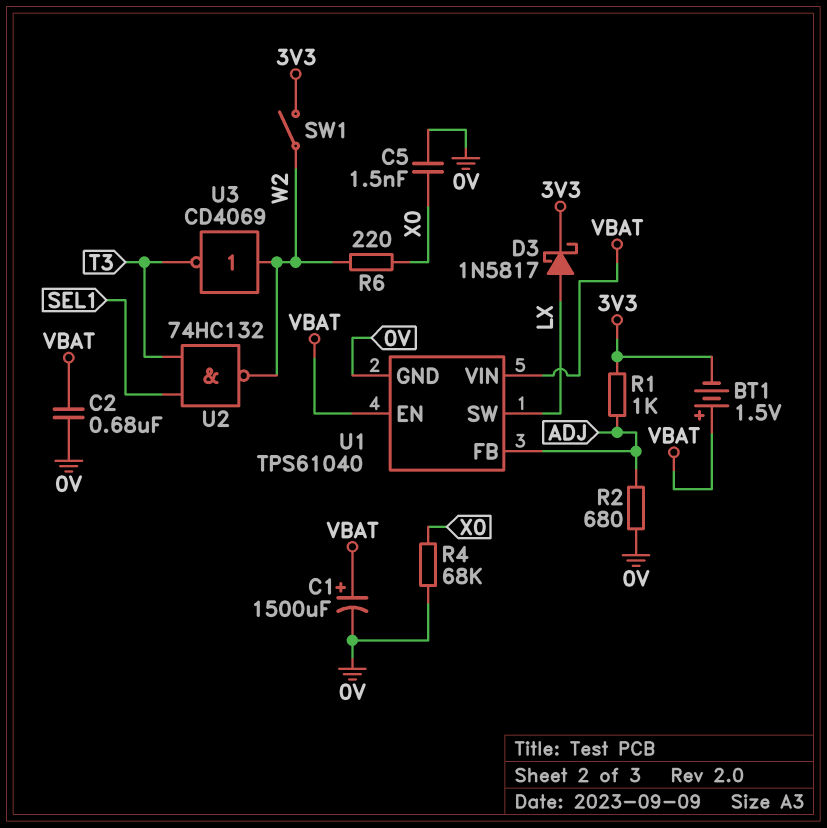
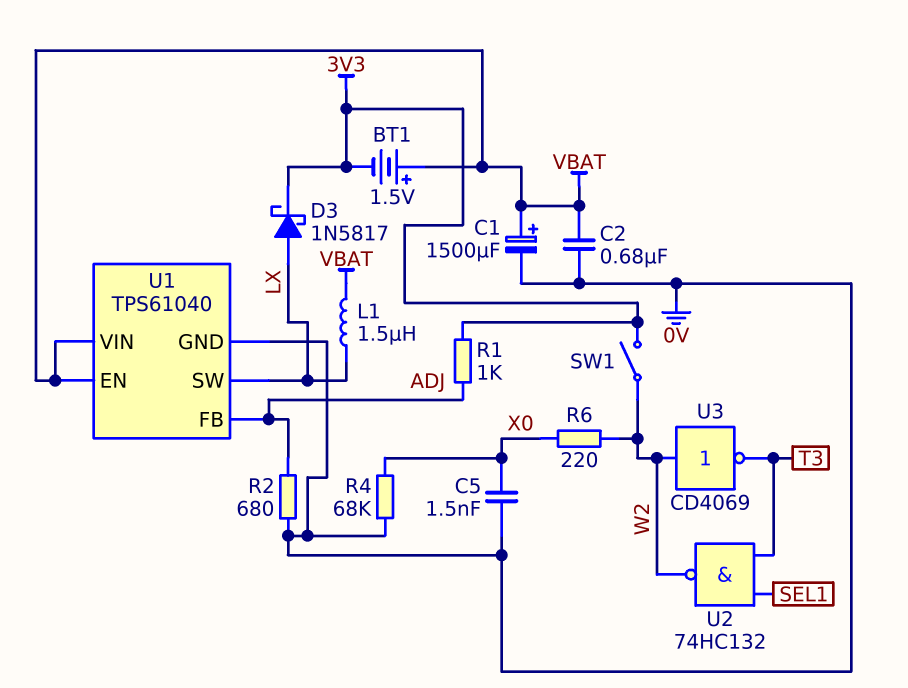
L1: none -> 1.5uH (LX, VBAT)

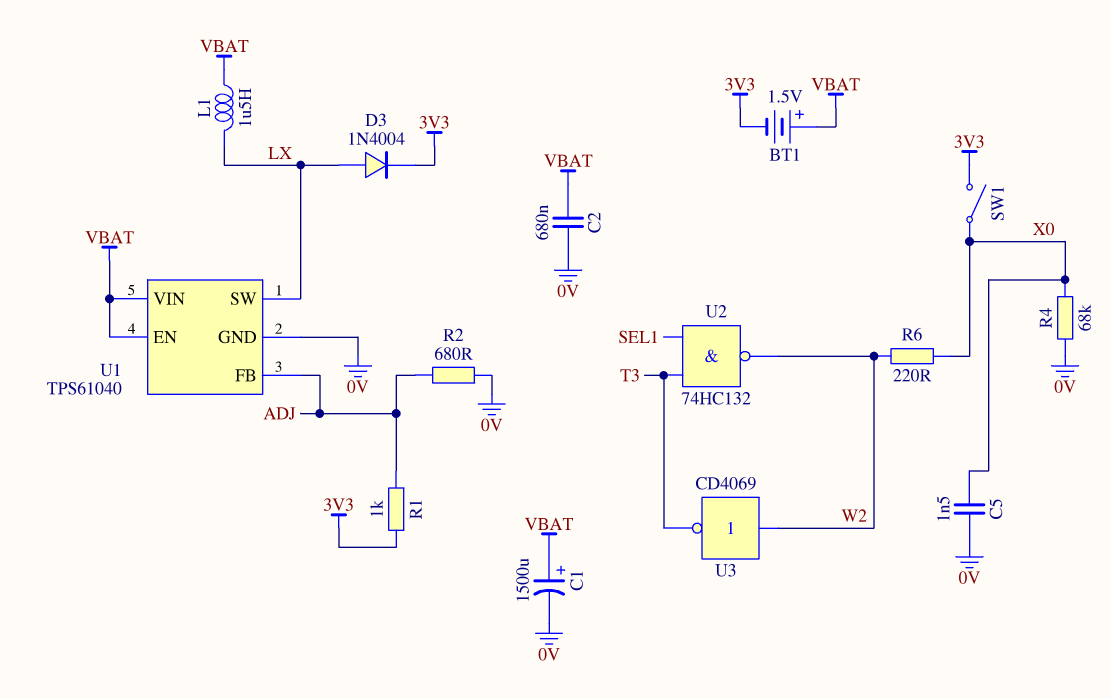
D3: schottky 1N5817 (A LX, K 3V3) -> diode 1N4004 (A LX, K 3V3)
SW1: switch (3V3, W2) -> switch (3V3, X0)

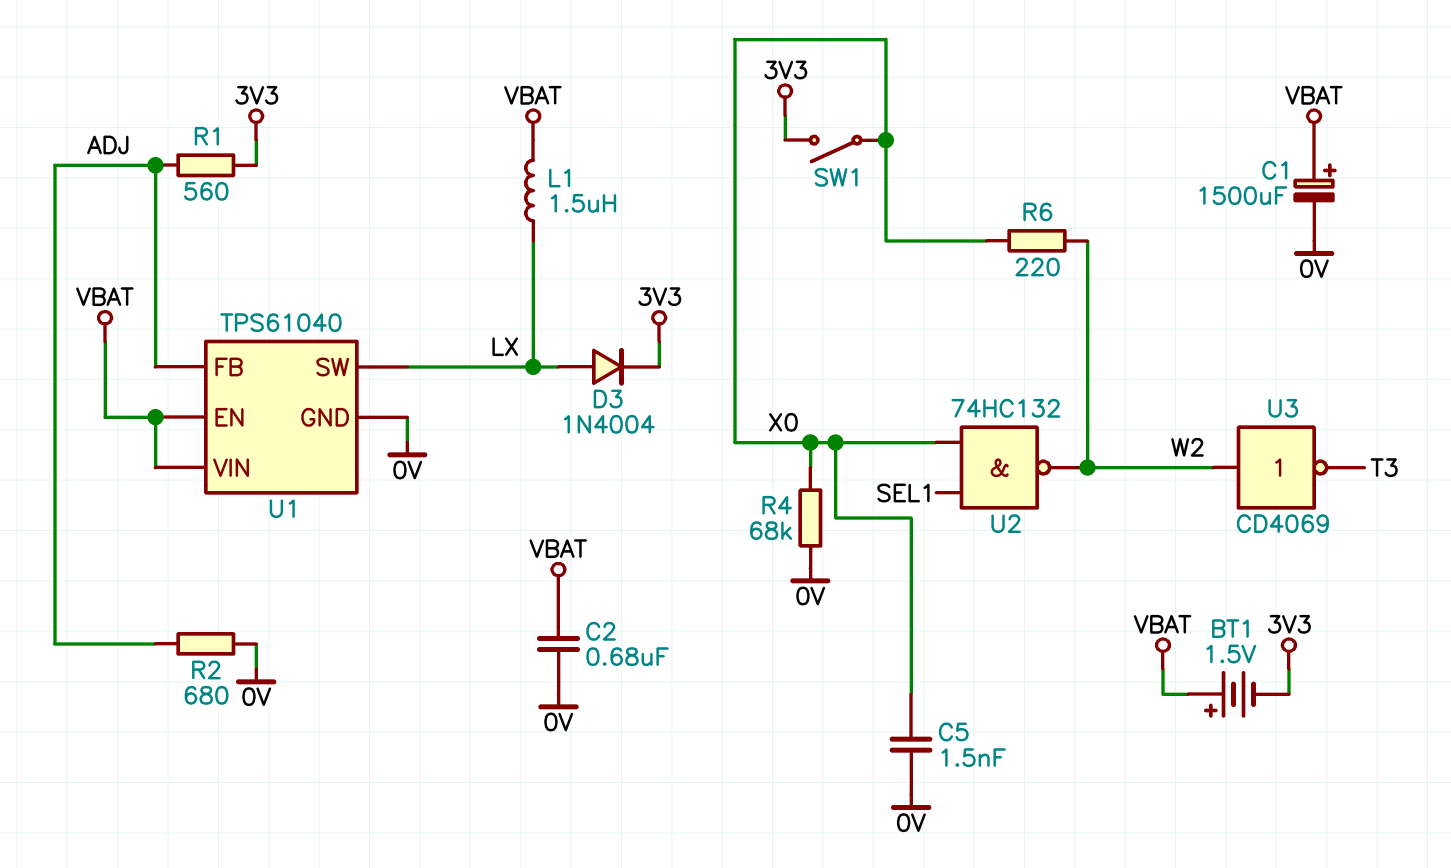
R1: 1k (3V3, ADJ) -> 560 (3V3, ADJ)
U2: NAND 74HC132 (in SEL1, in T3, out W2) -> NAND 74HC132 (in SEL1, in X0, out W2)

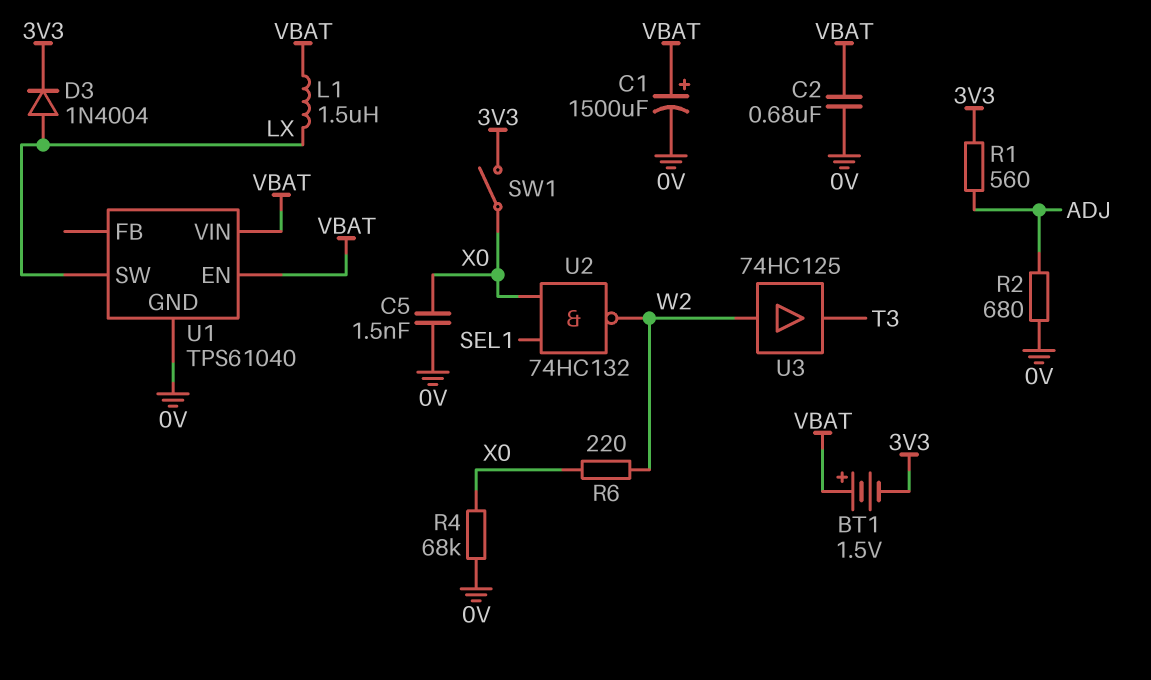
U1 pin FB: ADJ -> none
U3: NOT CD4069 (in W2, out T3) -> buffer 74HC125 (in W2, out T3)

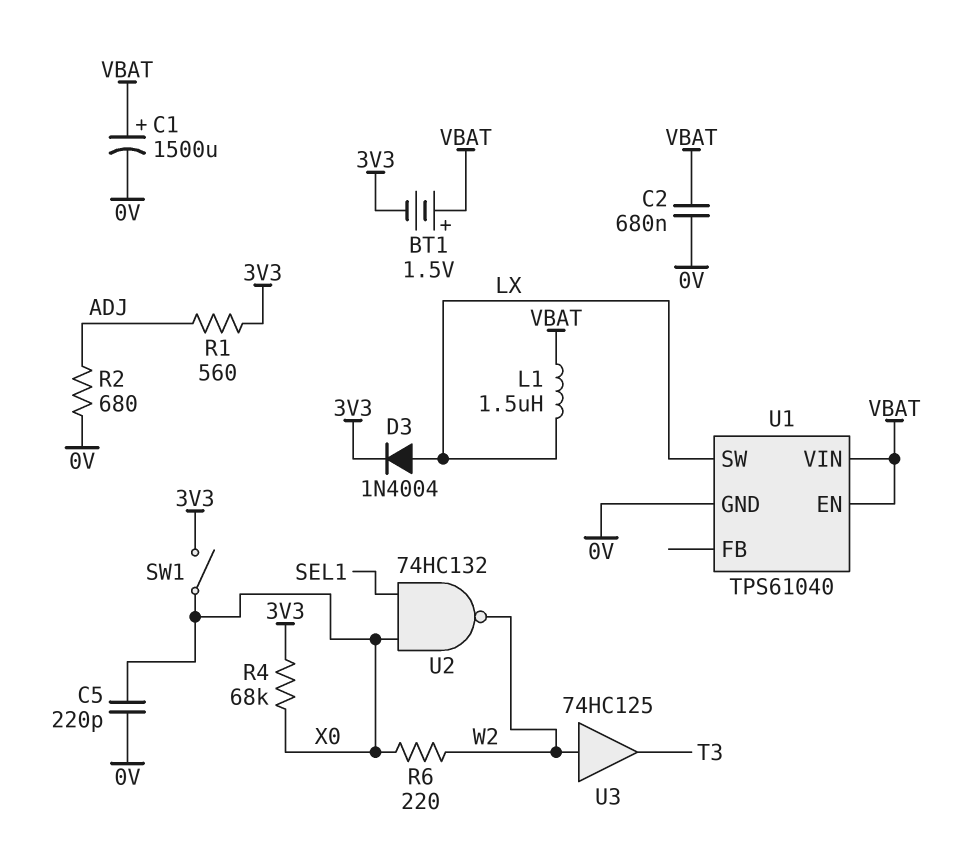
C5: 1.5nF (0V, X0) -> 220pF (0V, X0)
R4: 68k (0V, X0) -> 68k (3V3, X0)

